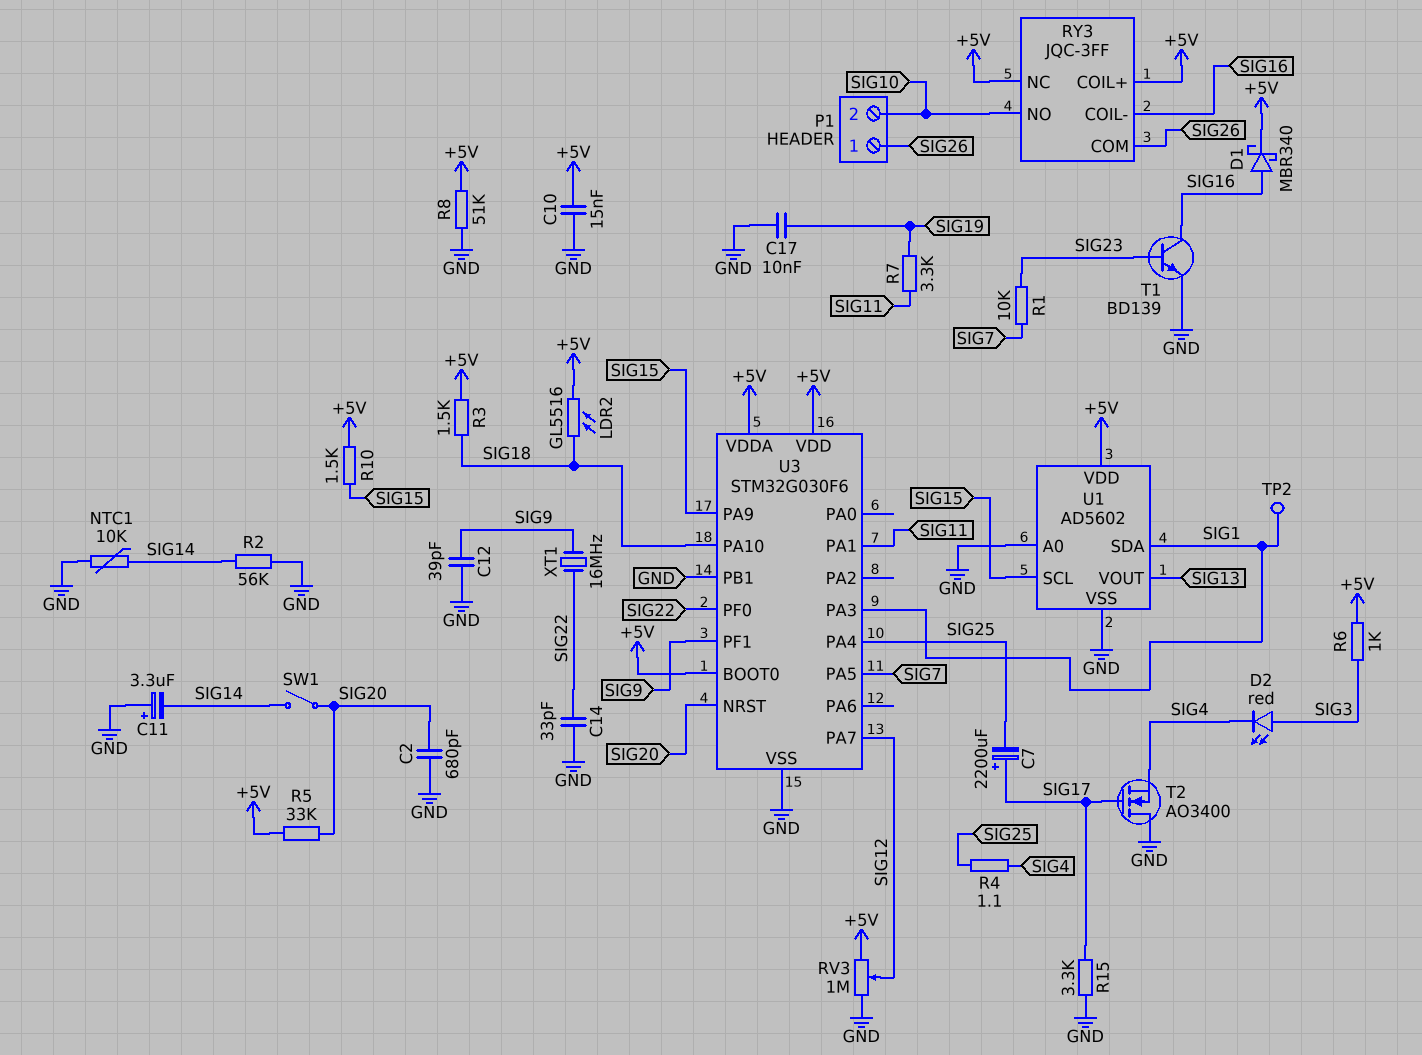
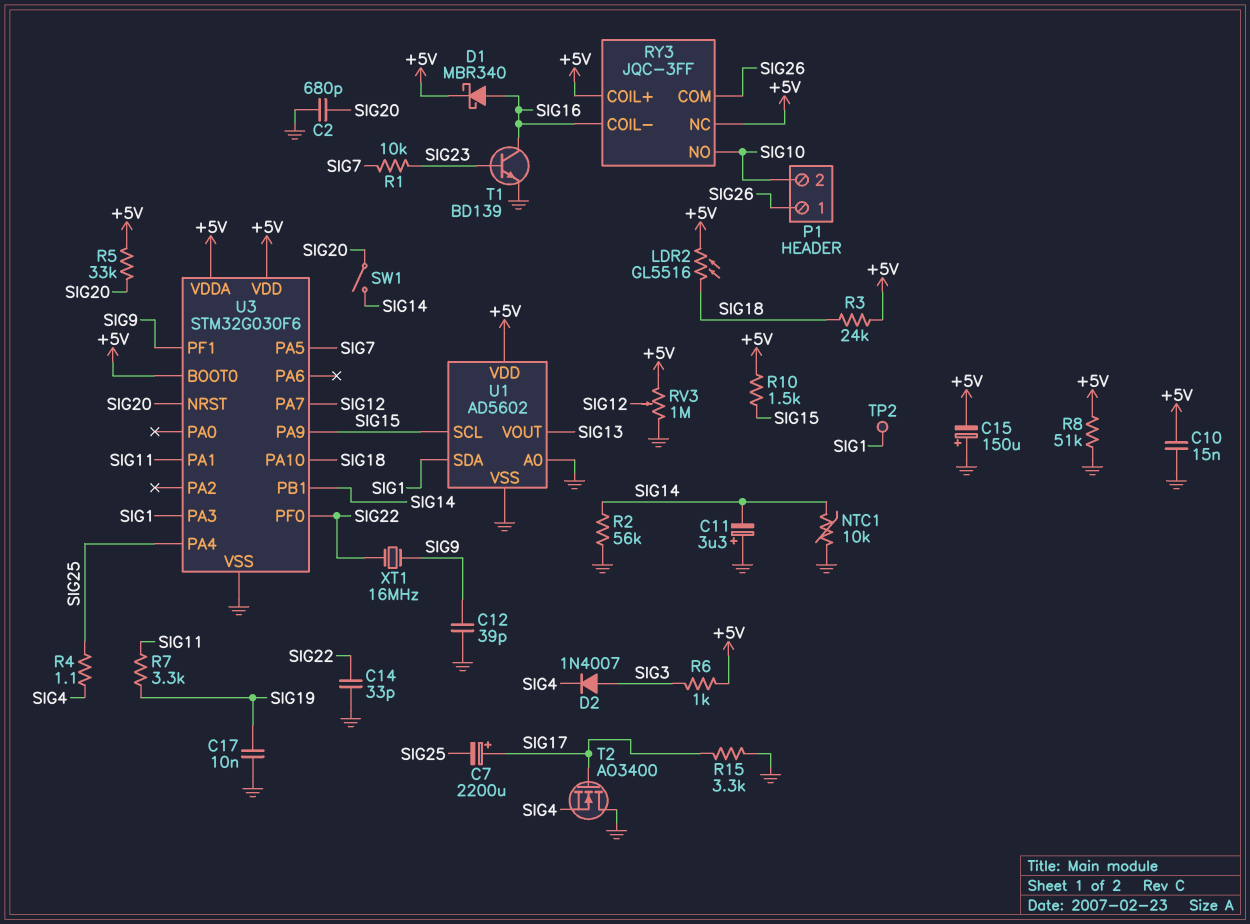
C15: none -> 150uF (plus GND, minus +5V)
D2: LED red (A SIG3, K SIG4) -> diode 1N4007 (A SIG3, K SIG4)
R3: 1.5k (+5V, SIG18) -> 24k (+5V, SIG18)
U3 pin PB1: GND -> SIG14

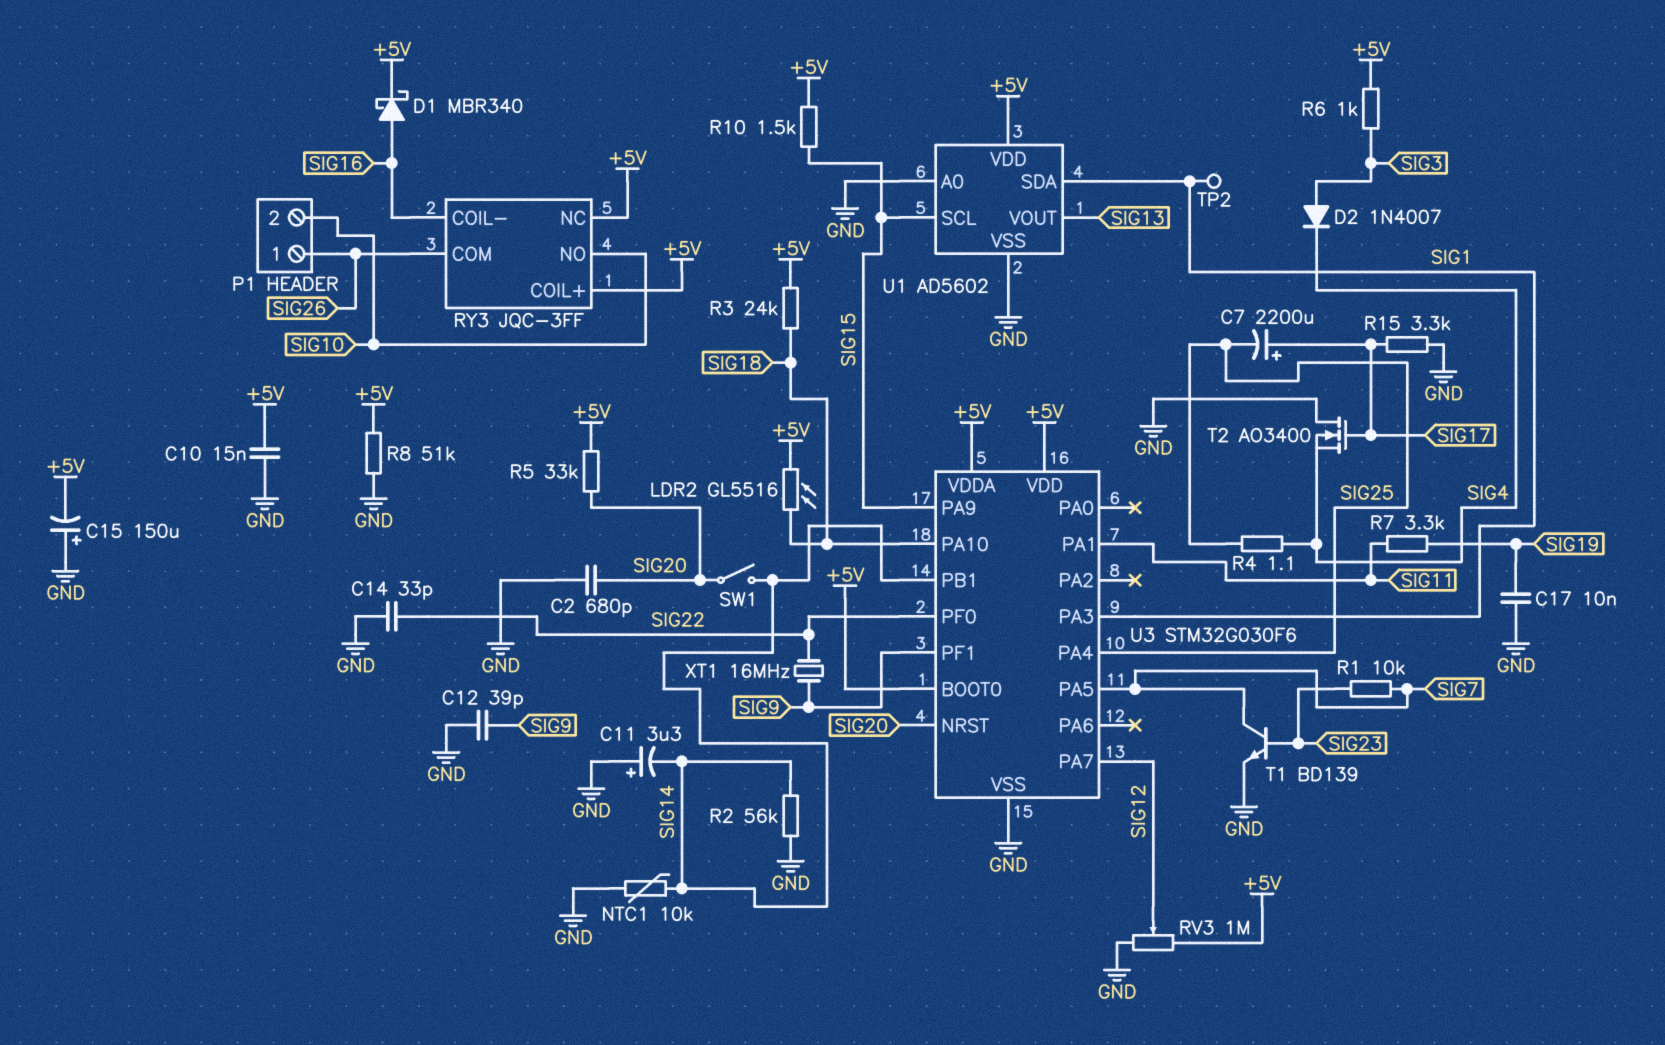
T1: NPN BD139 (B SIG23, C SIG16, E GND) -> NPN BD139 (B SIG23, C SIG7, E GND)

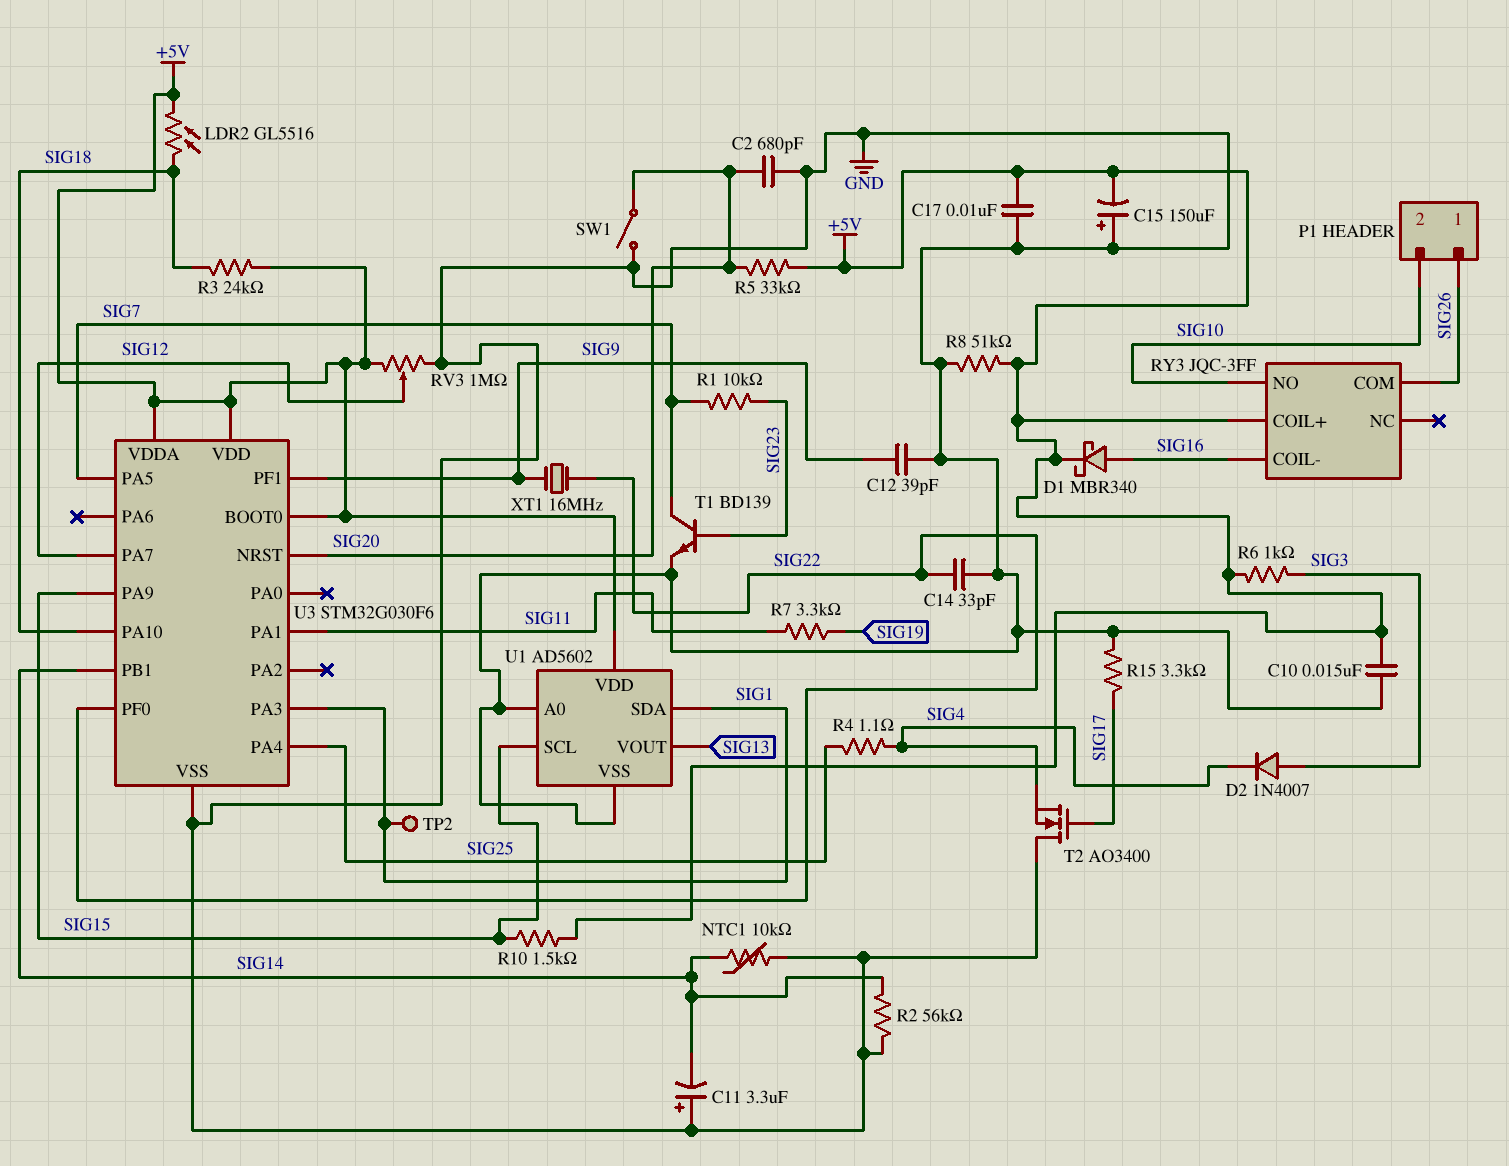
C7: 2200uF (plus SIG17, minus SIG25) -> none
C17: 10nF (GND, SIG19) -> 10nF (+5V, GND)
RY3 pin NC: +5V -> none
SW1: switch (SIG14, SIG20) -> switch (GND, SIG20)

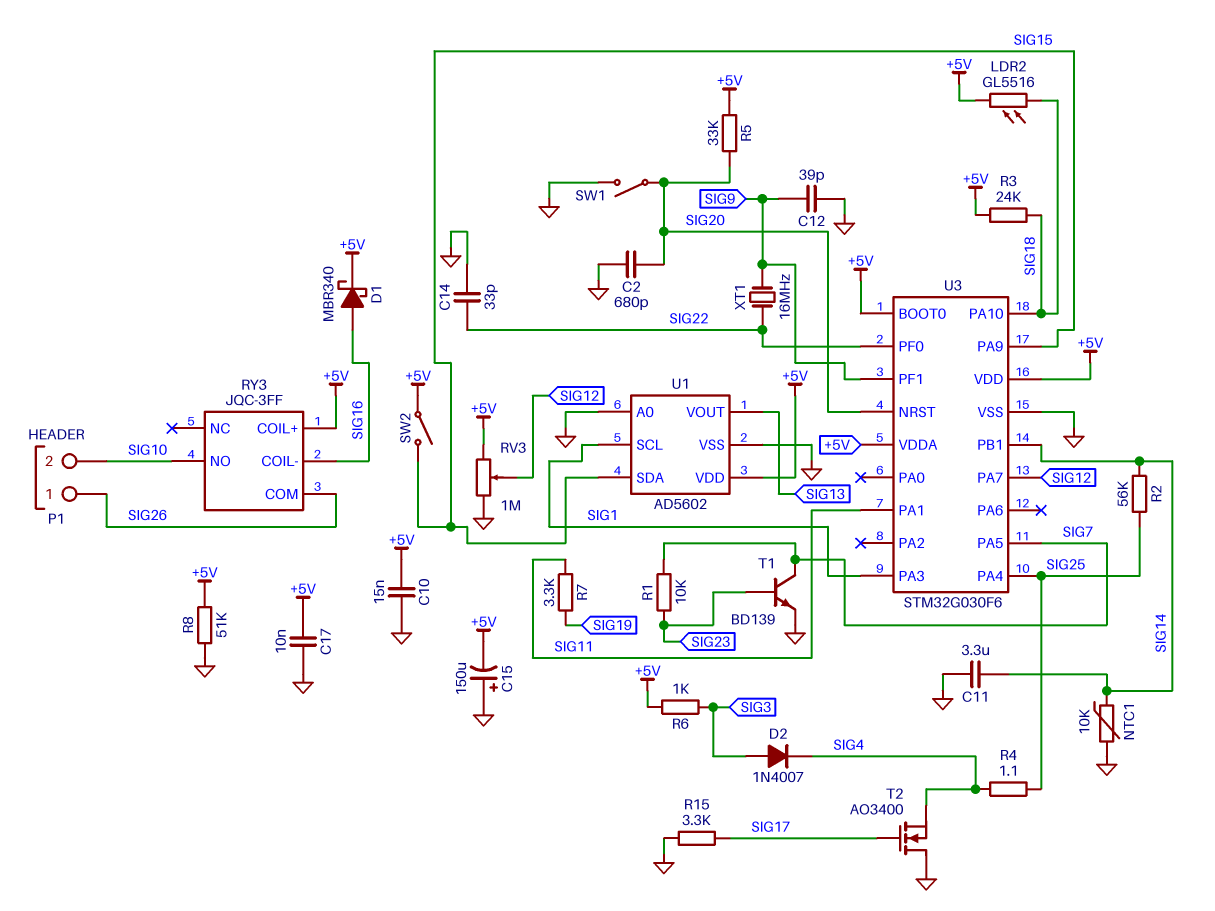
C11: 3.3uF (plus GND, minus SIG14) -> 3.3uF (GND, SIG14)
R2: 56k (GND, SIG14) -> 56k (SIG14, SIG25)
R10: 1.5k (+5V, SIG15) -> none
SW2: none -> switch (+5V, SIG15)
TP2: test point (SIG1) -> none
U1 pin SCL: SIG15 -> SIG1
U1 pin SDA: SIG1 -> SIG15

